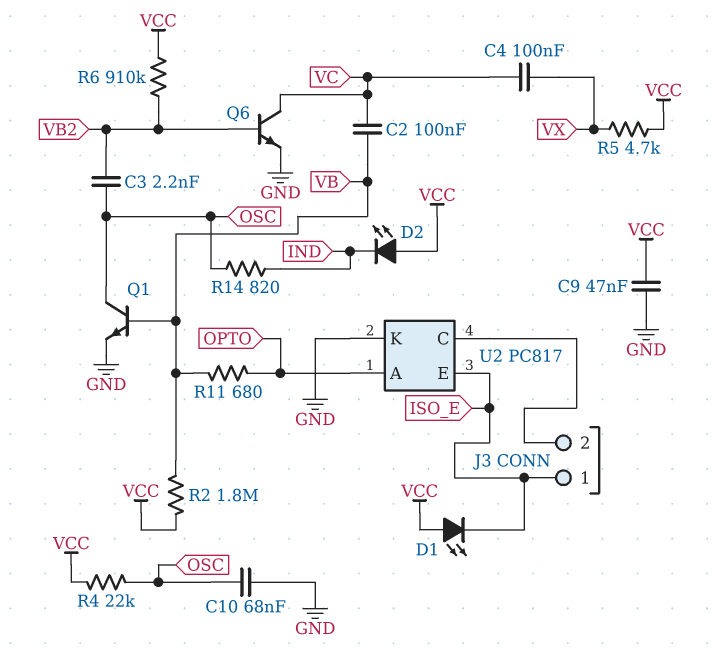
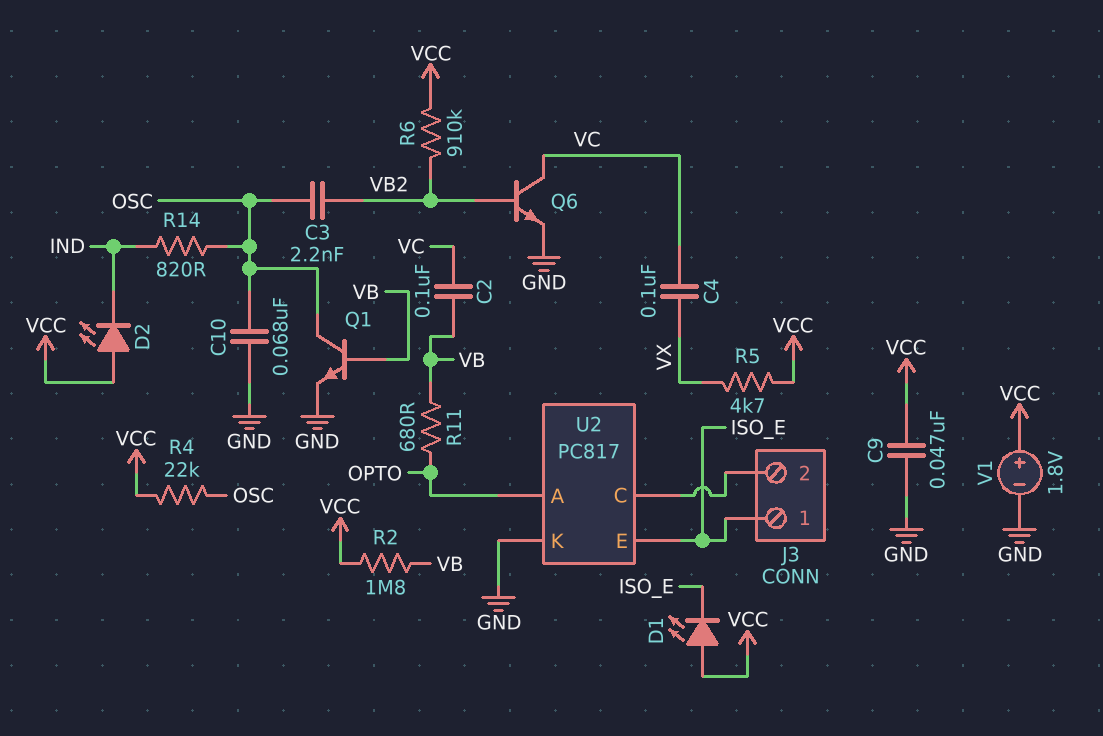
V1: none -> 1.8V (plus VCC, minus GND)

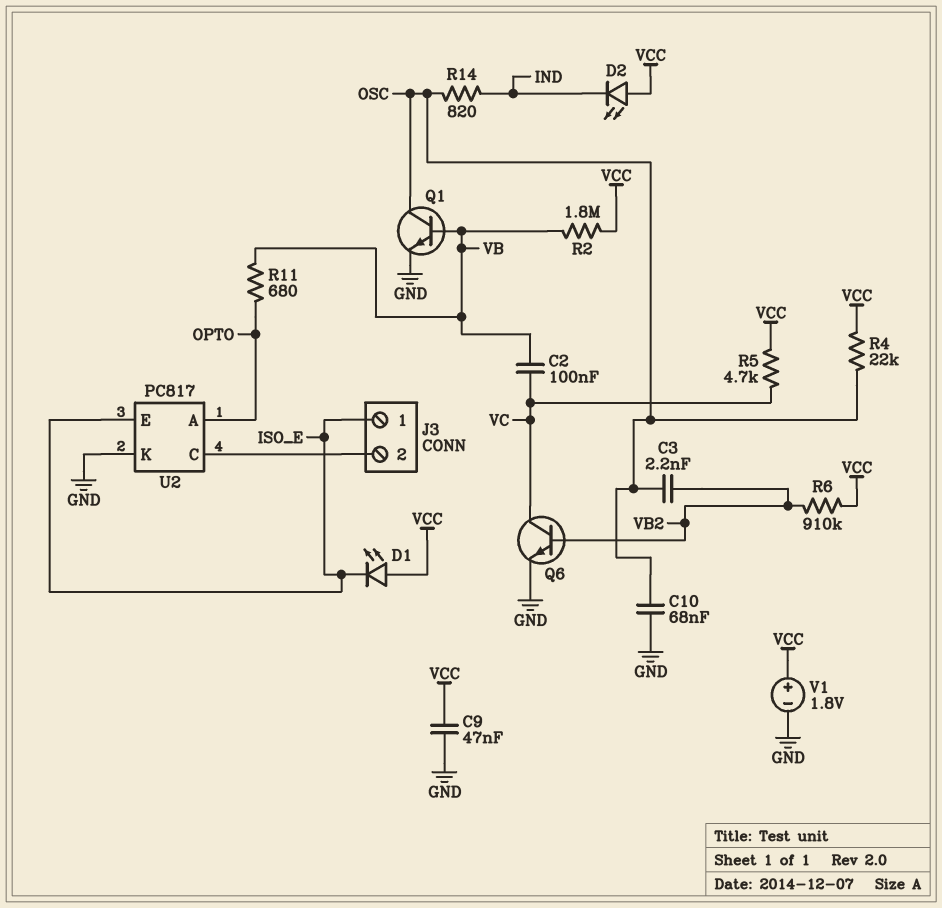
C4: 100nF (VC, VX) -> none
R5: 4.7k (VCC, VX) -> 4.7k (VC, VCC)

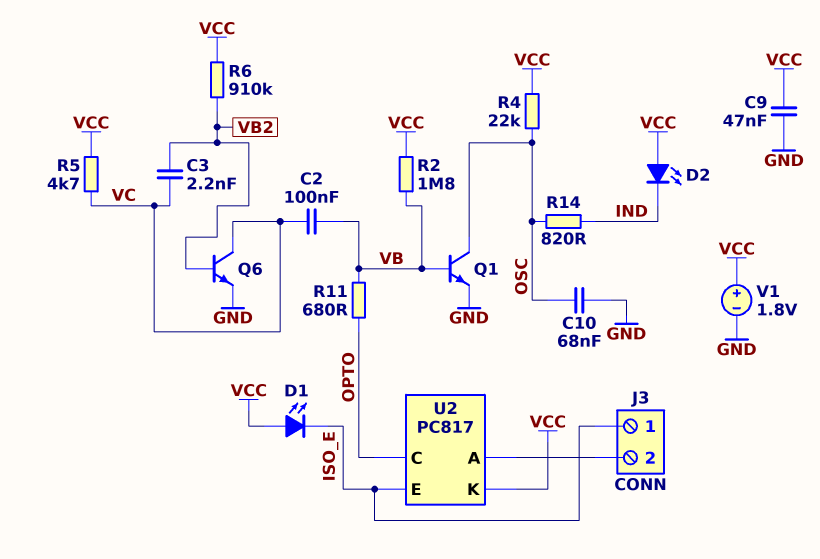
C3: 2.2nF (OSC, VB2) -> 2.2nF (VB2, VC)
U2 pin A: OPTO -> J3/2
U2 pin C: J3/2 -> OPTO
U2 pin K: GND -> VCC

